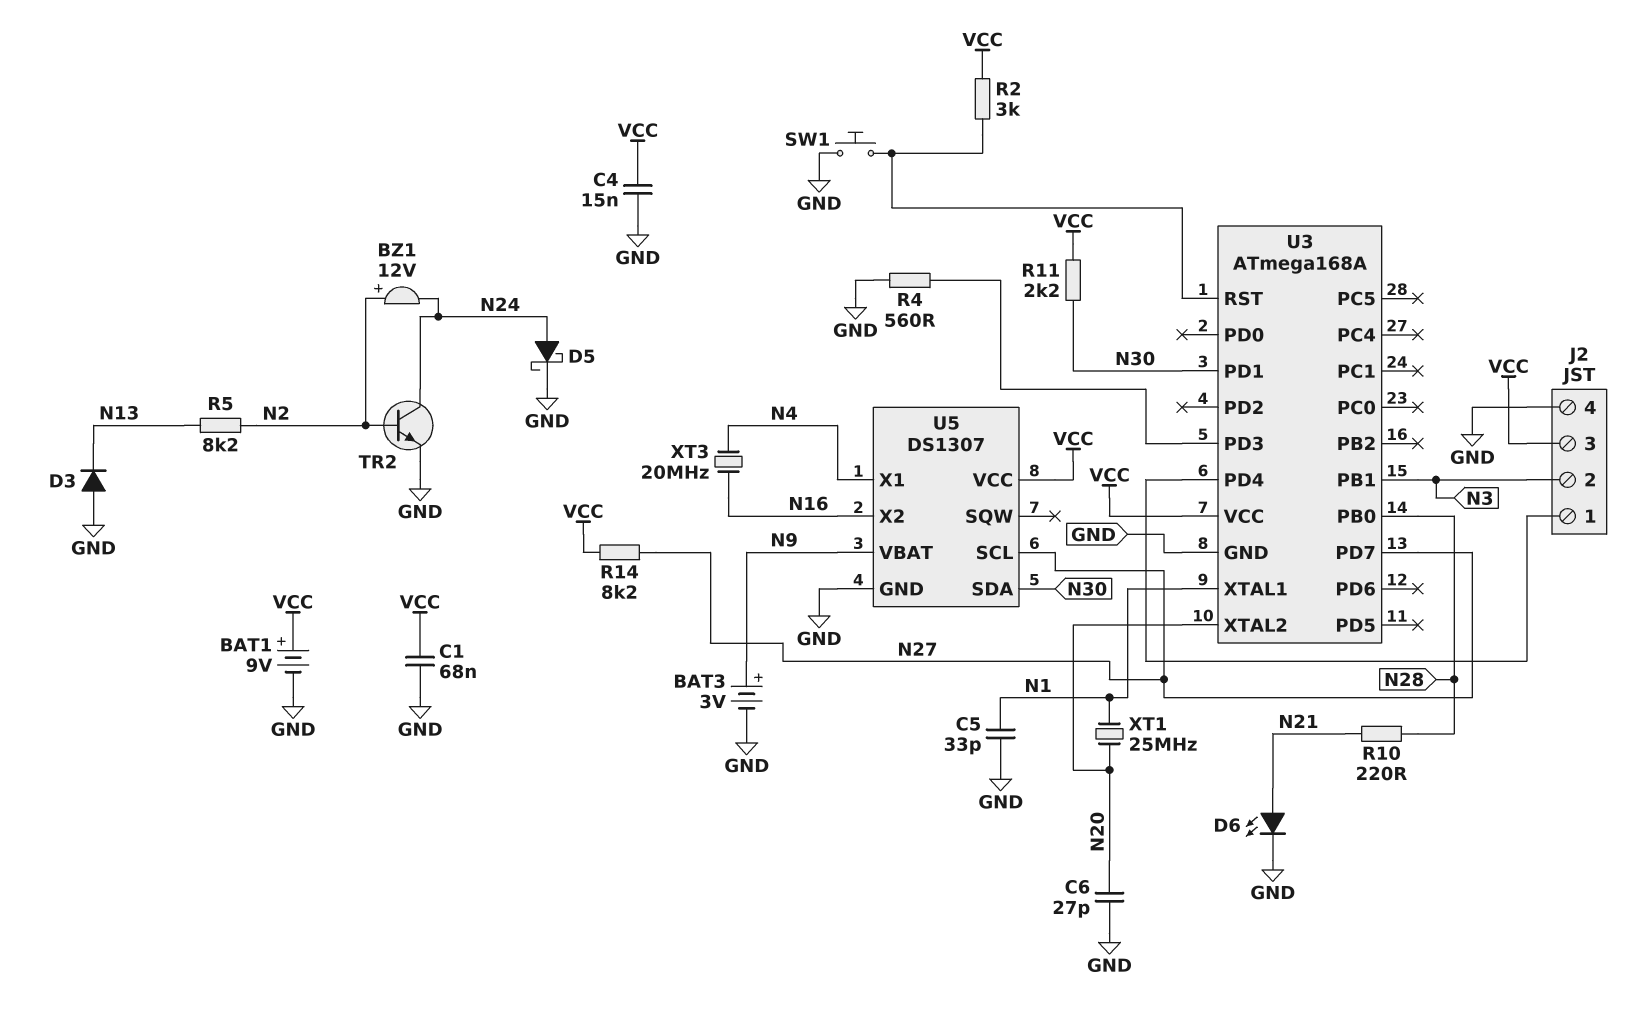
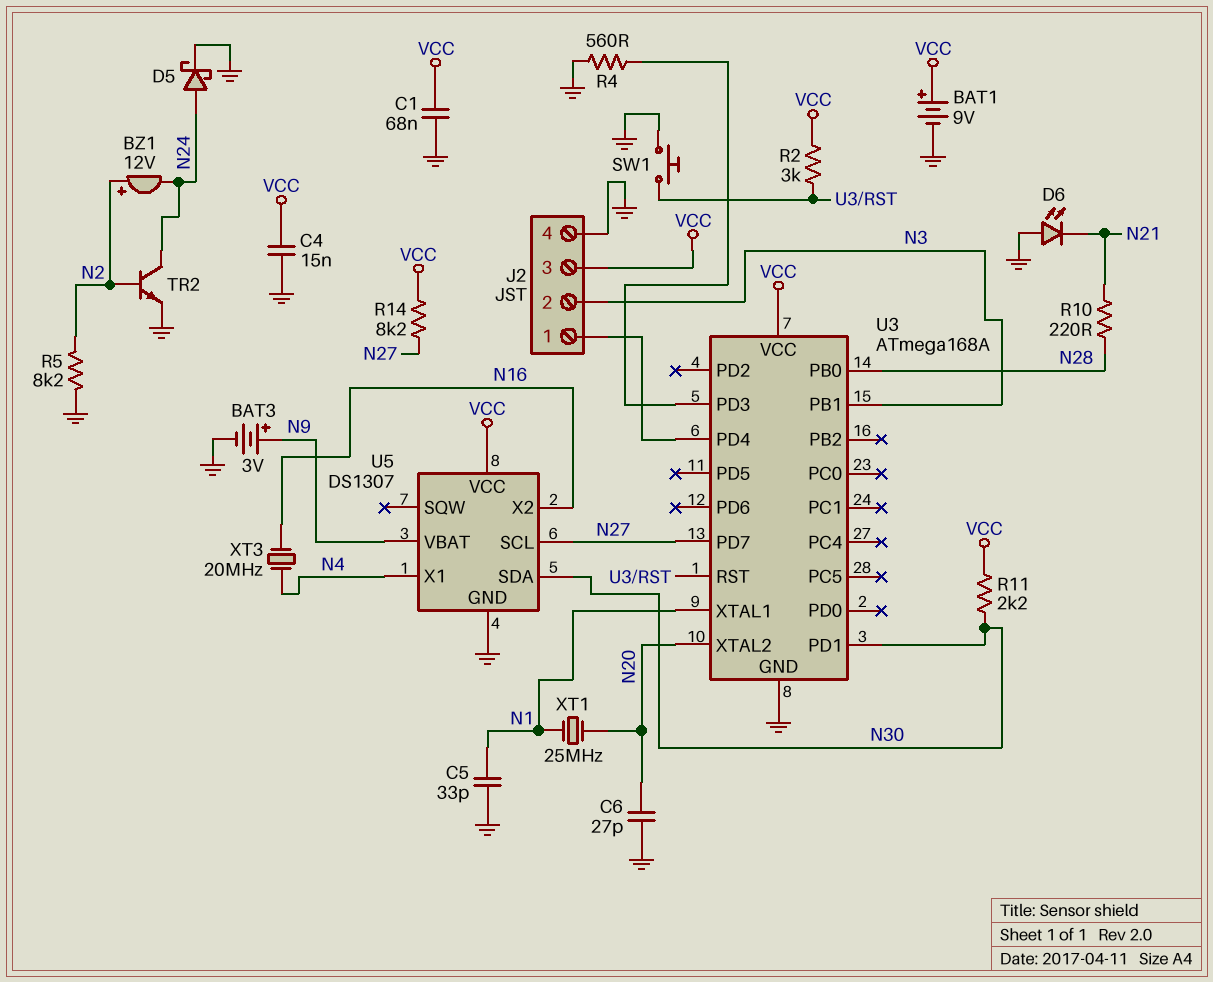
D3: diode (A GND, K N13) -> none
D6: LED (A N21, K GND) -> LED (A GND, K N21)
R5: 8.2k (N2, N13) -> 8.2k (GND, N2)

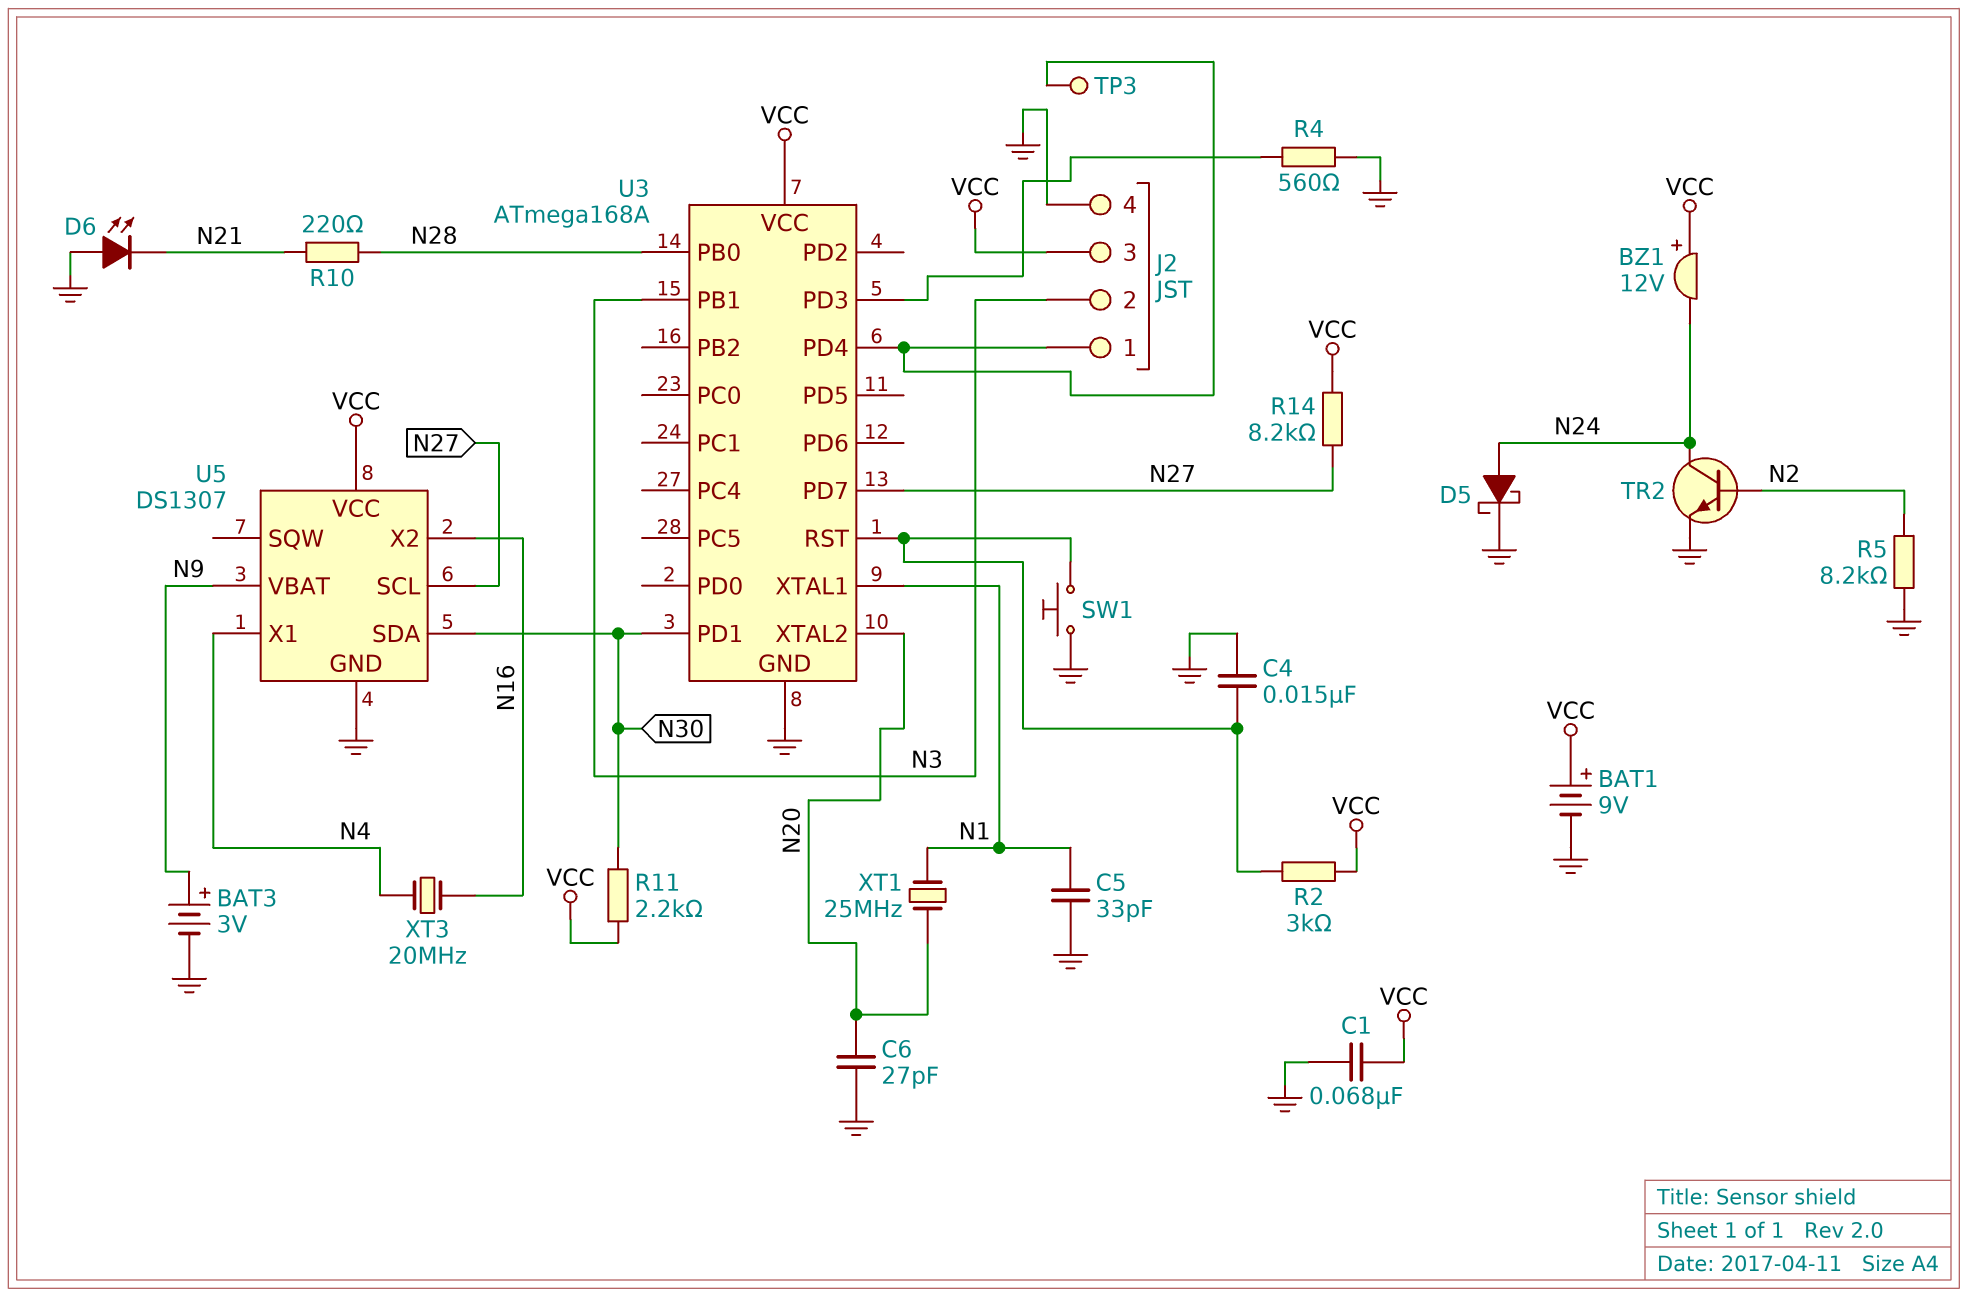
BZ1: buzzer 12V (plus N2, minus N24) -> buzzer 12V (plus VCC, minus N24)
C4: 15nF (GND, VCC) -> 15nF (GND, U3/RST)
TP3: none -> test point (J2/1)

